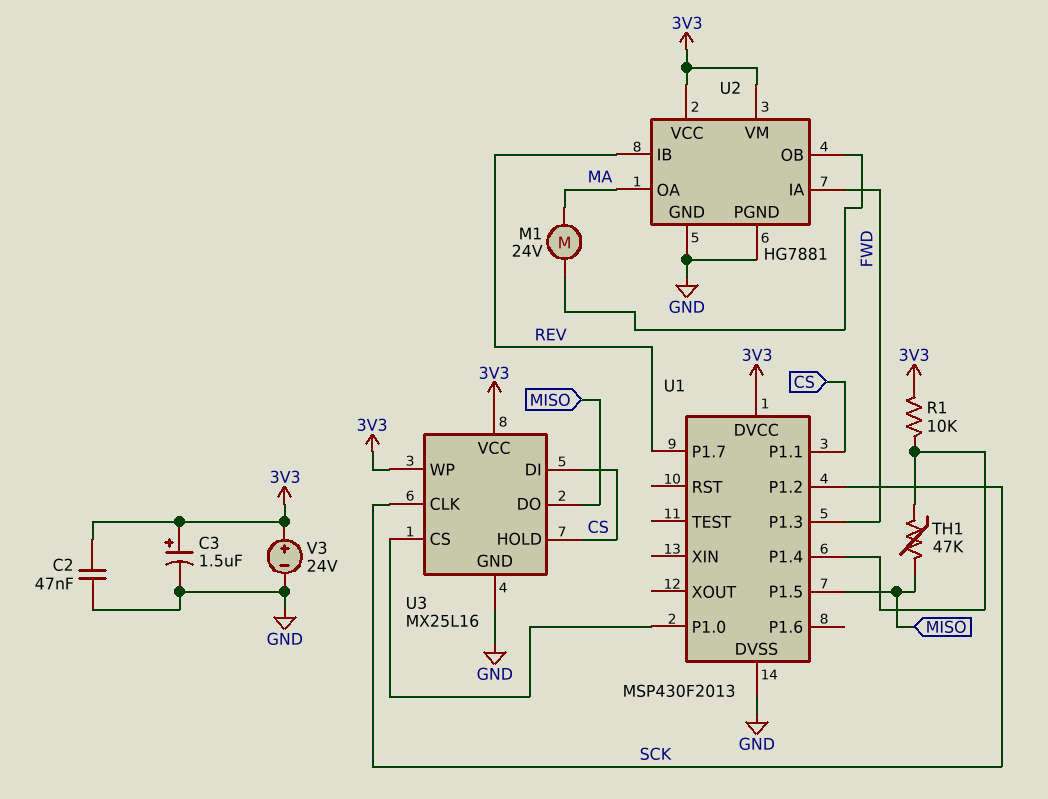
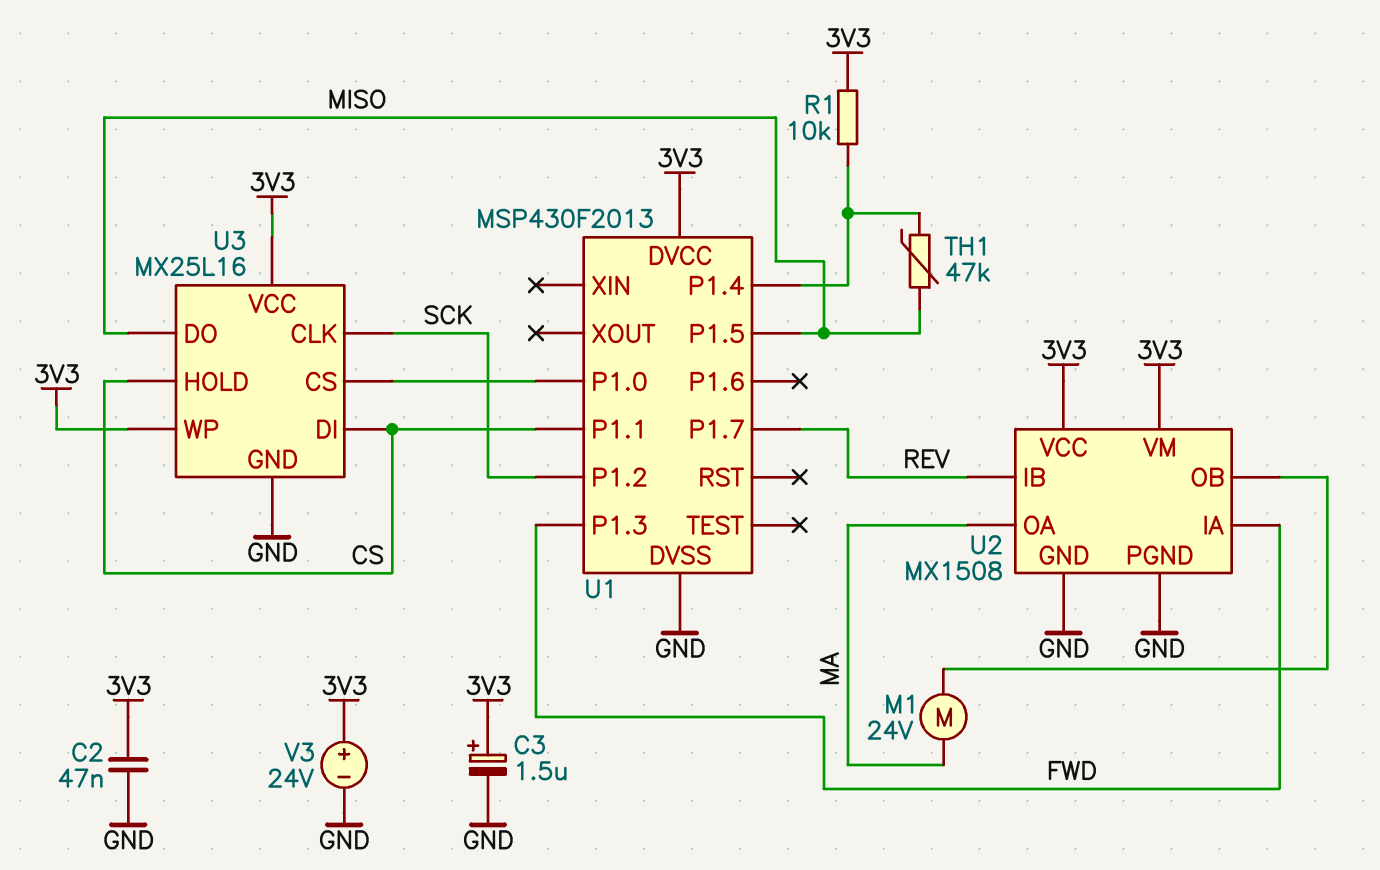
U2: HG7881 -> MX1508

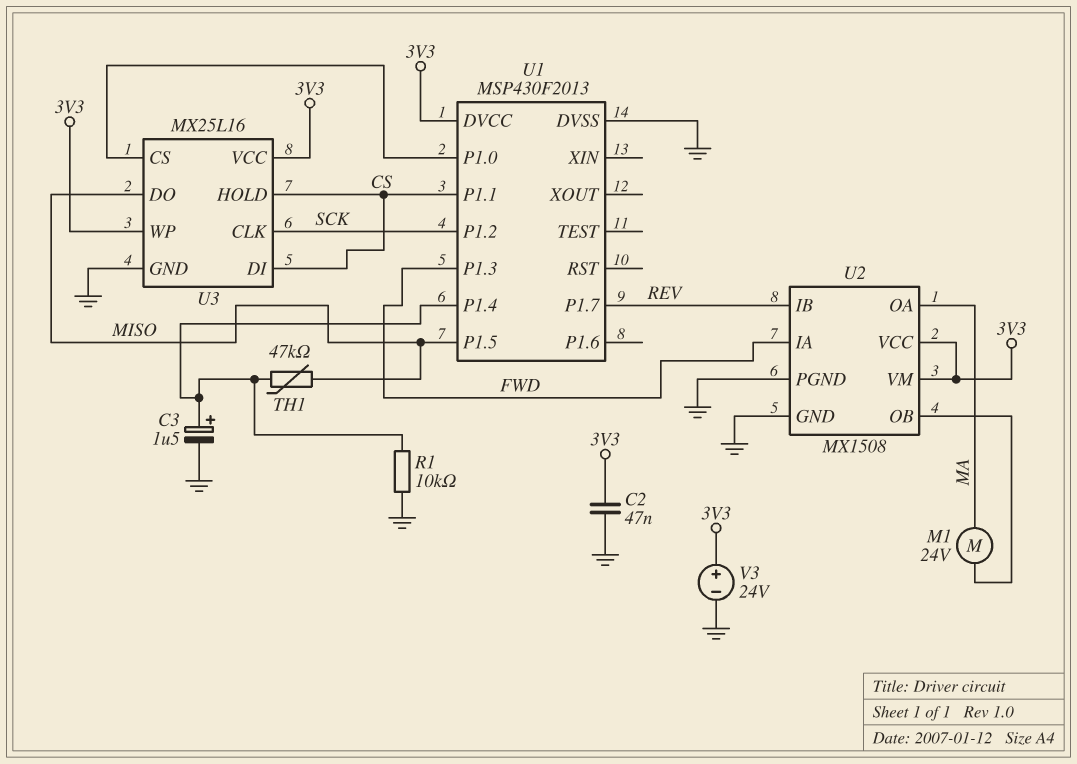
C3: 1.5uF (plus 3V3, minus GND) -> 1.5uF (plus U1/P1.4, minus GND)
R1: 10k (3V3, U1/P1.4) -> 10k (GND, U1/P1.4)

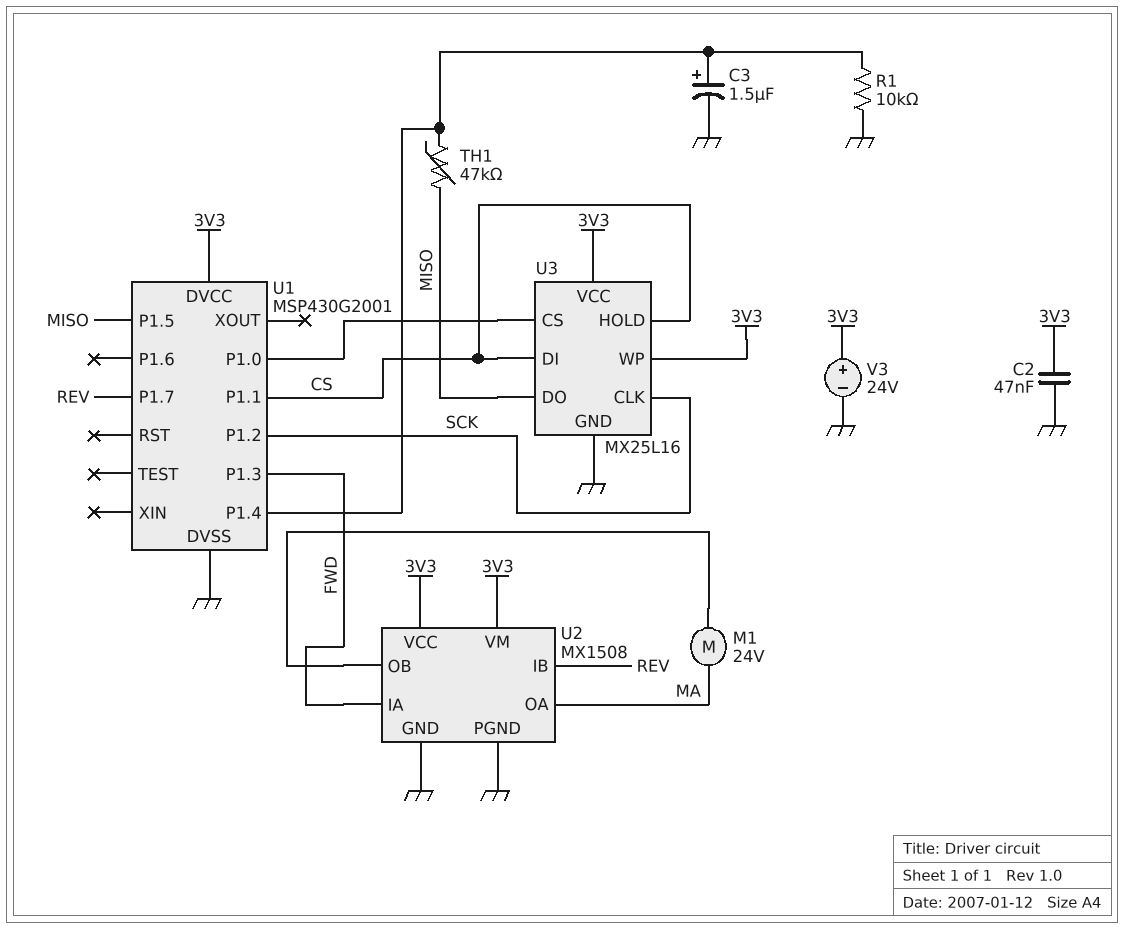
U1: MSP430F2013 -> MSP430G2001

